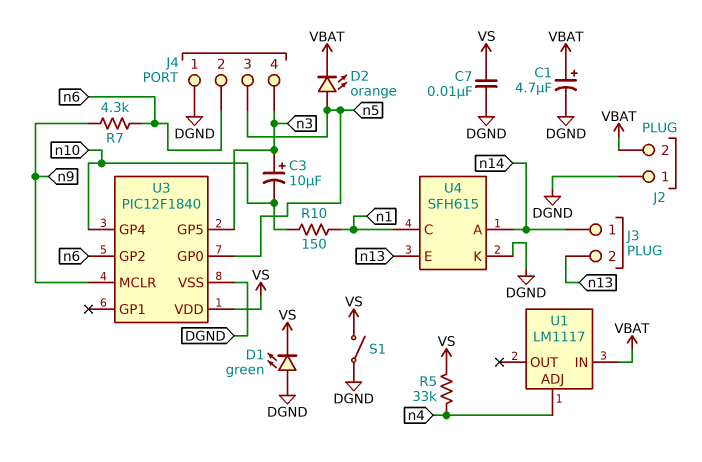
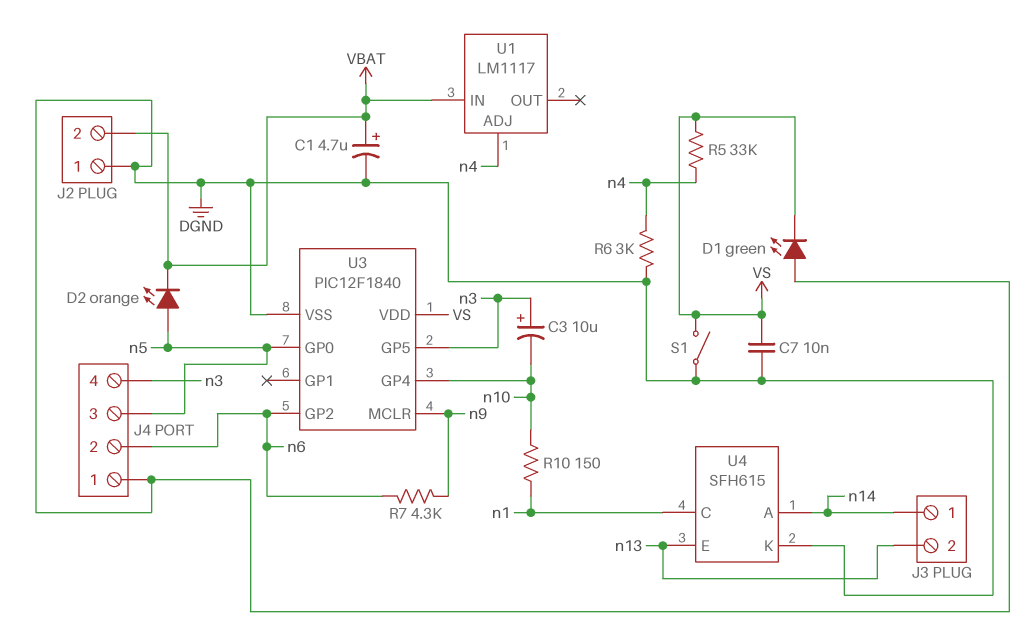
R6: none -> 3k (DGND, n4)

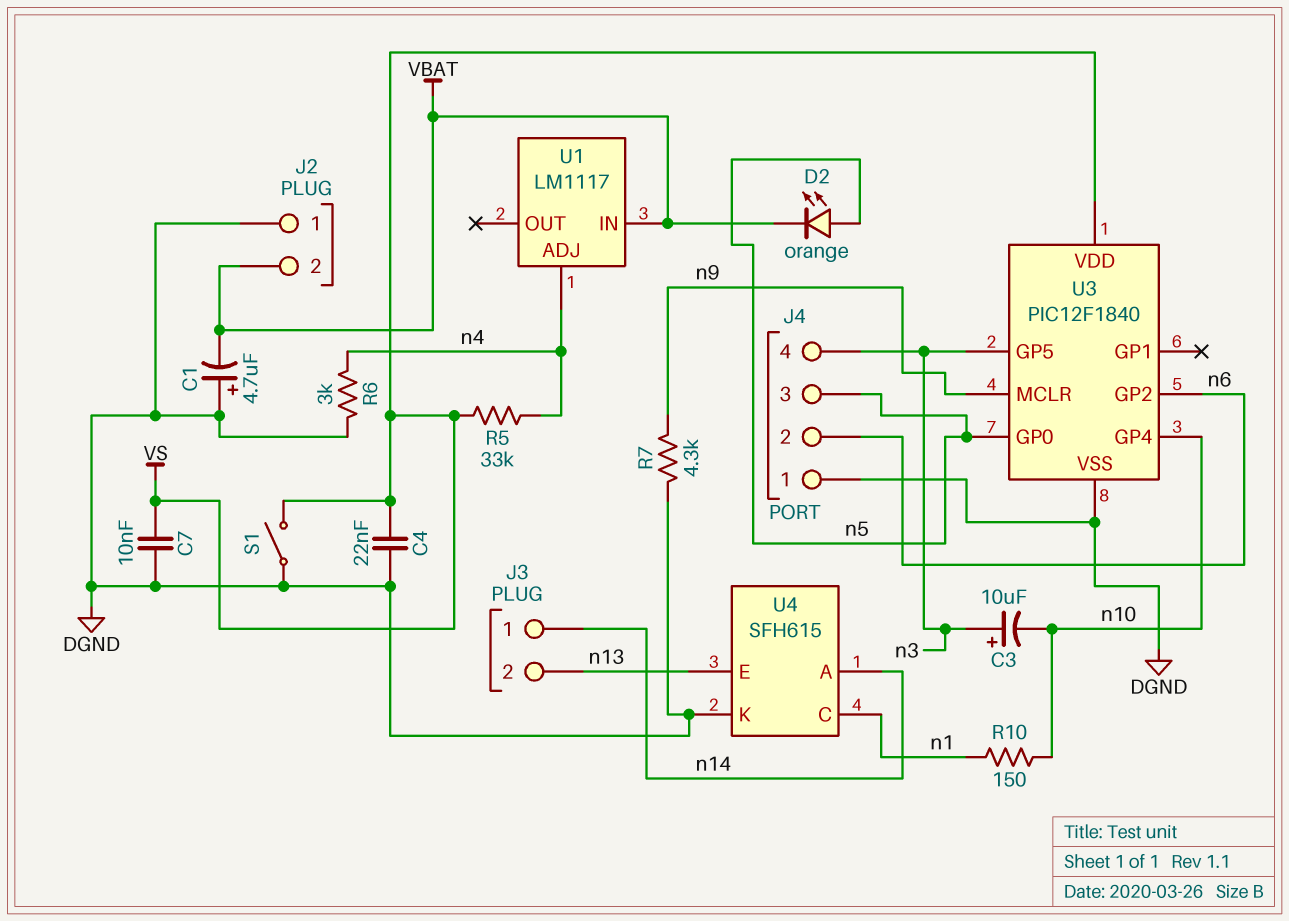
C1: 4.7uF (plus VBAT, minus DGND) -> 4.7uF (plus DGND, minus VBAT)
C4: none -> 22nF (DGND, VS)
D1: LED green (A DGND, K VS) -> none
R7: 4.3k (n6, n9) -> 4.3k (DGND, n9)

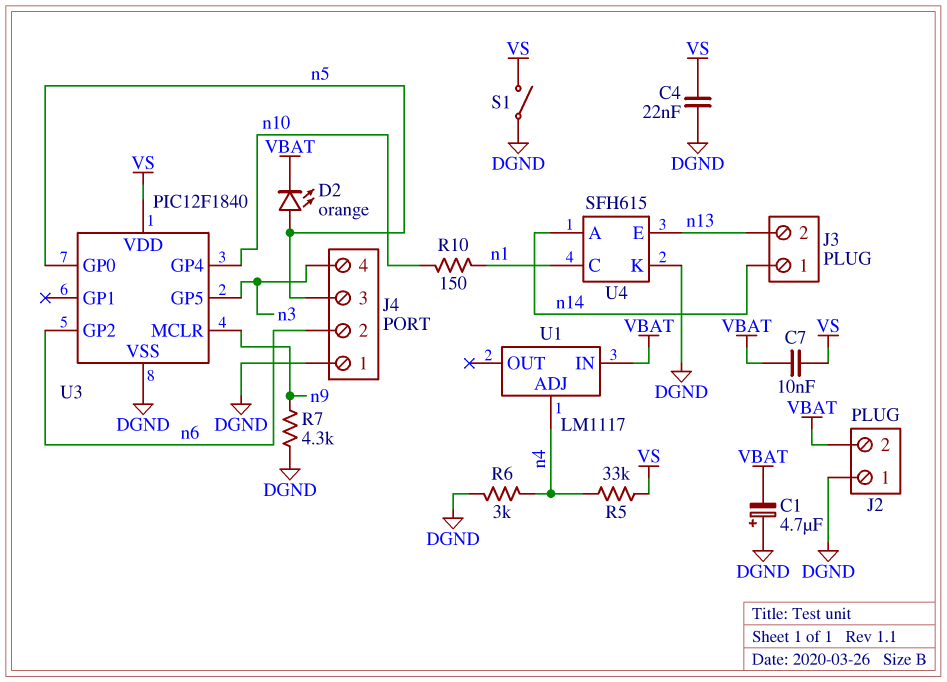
C3: 10uF (plus n3, minus n10) -> none
C7: 10nF (DGND, VS) -> 10nF (VBAT, VS)

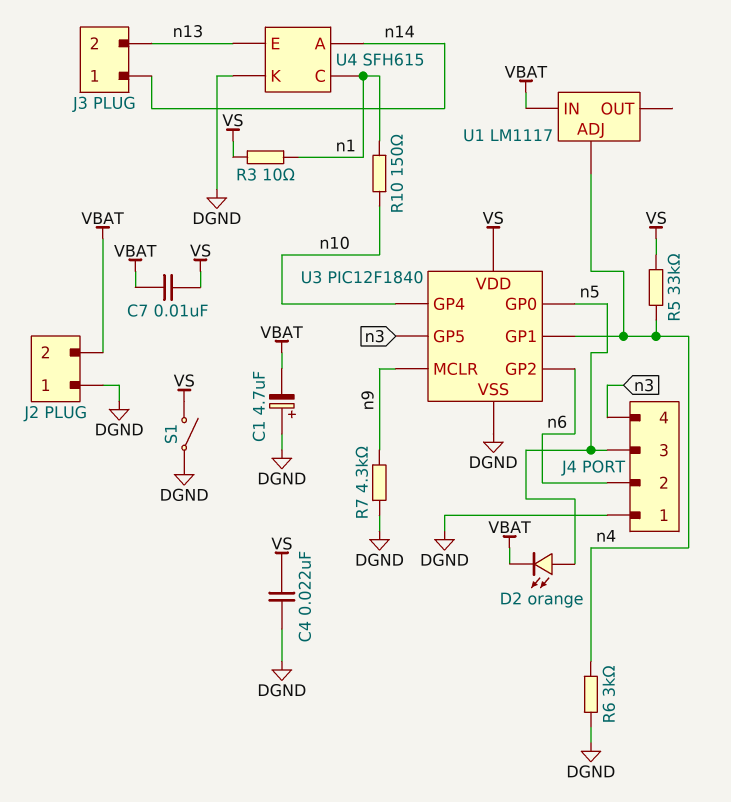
R3: none -> 10 (VS, n1)
U3 pin GP1: none -> n4

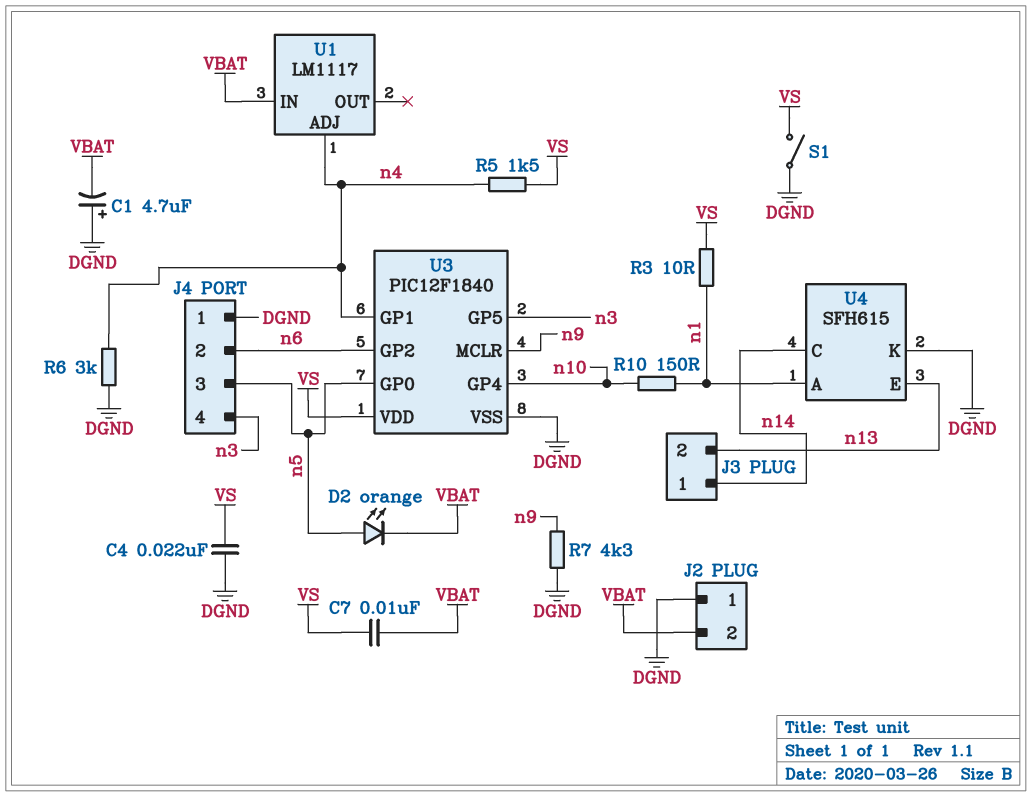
R5: 33k (VS, n4) -> 1.5k (VS, n4)
U4 pin A: n14 -> n1
U4 pin C: n1 -> n14

